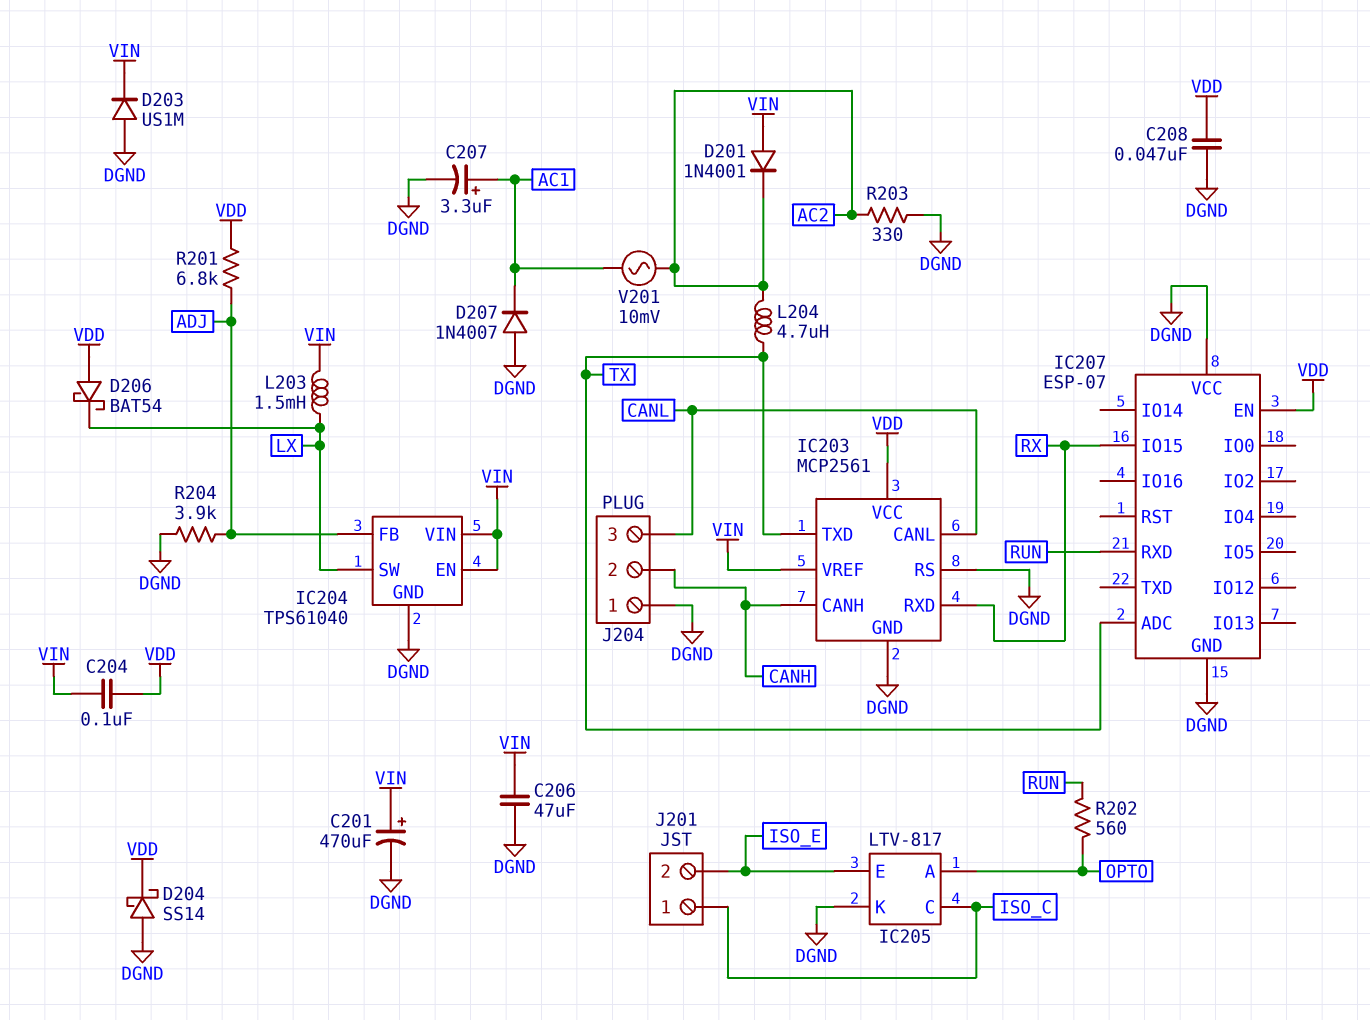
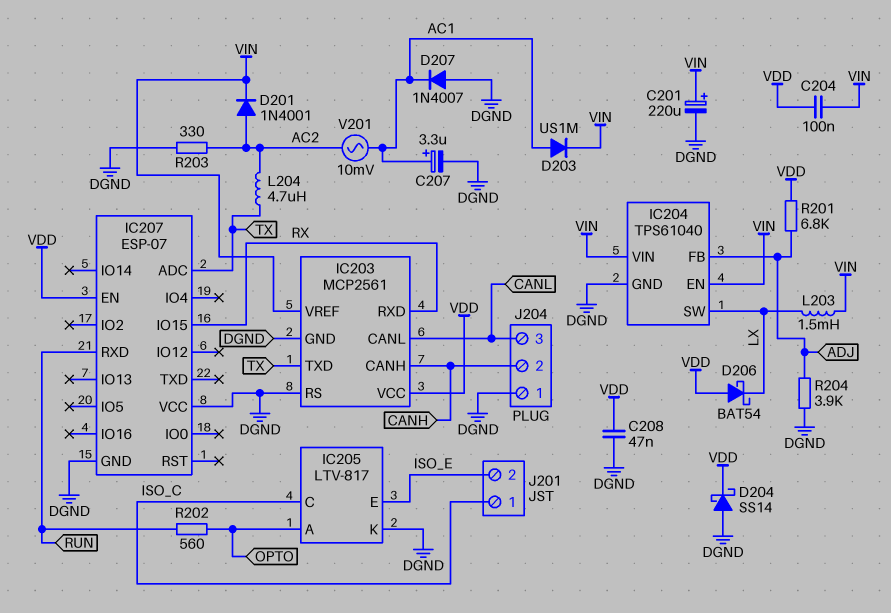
C201: 470uF (plus VIN, minus DGND) -> 220uF (plus VIN, minus DGND)
C206: 47uF (DGND, VIN) -> none
D201: diode 1N4001 (A VIN, K AC2) -> diode 1N4001 (A AC2, K VIN)
D203: diode US1M (A DGND, K VIN) -> diode US1M (A AC1, K VIN)

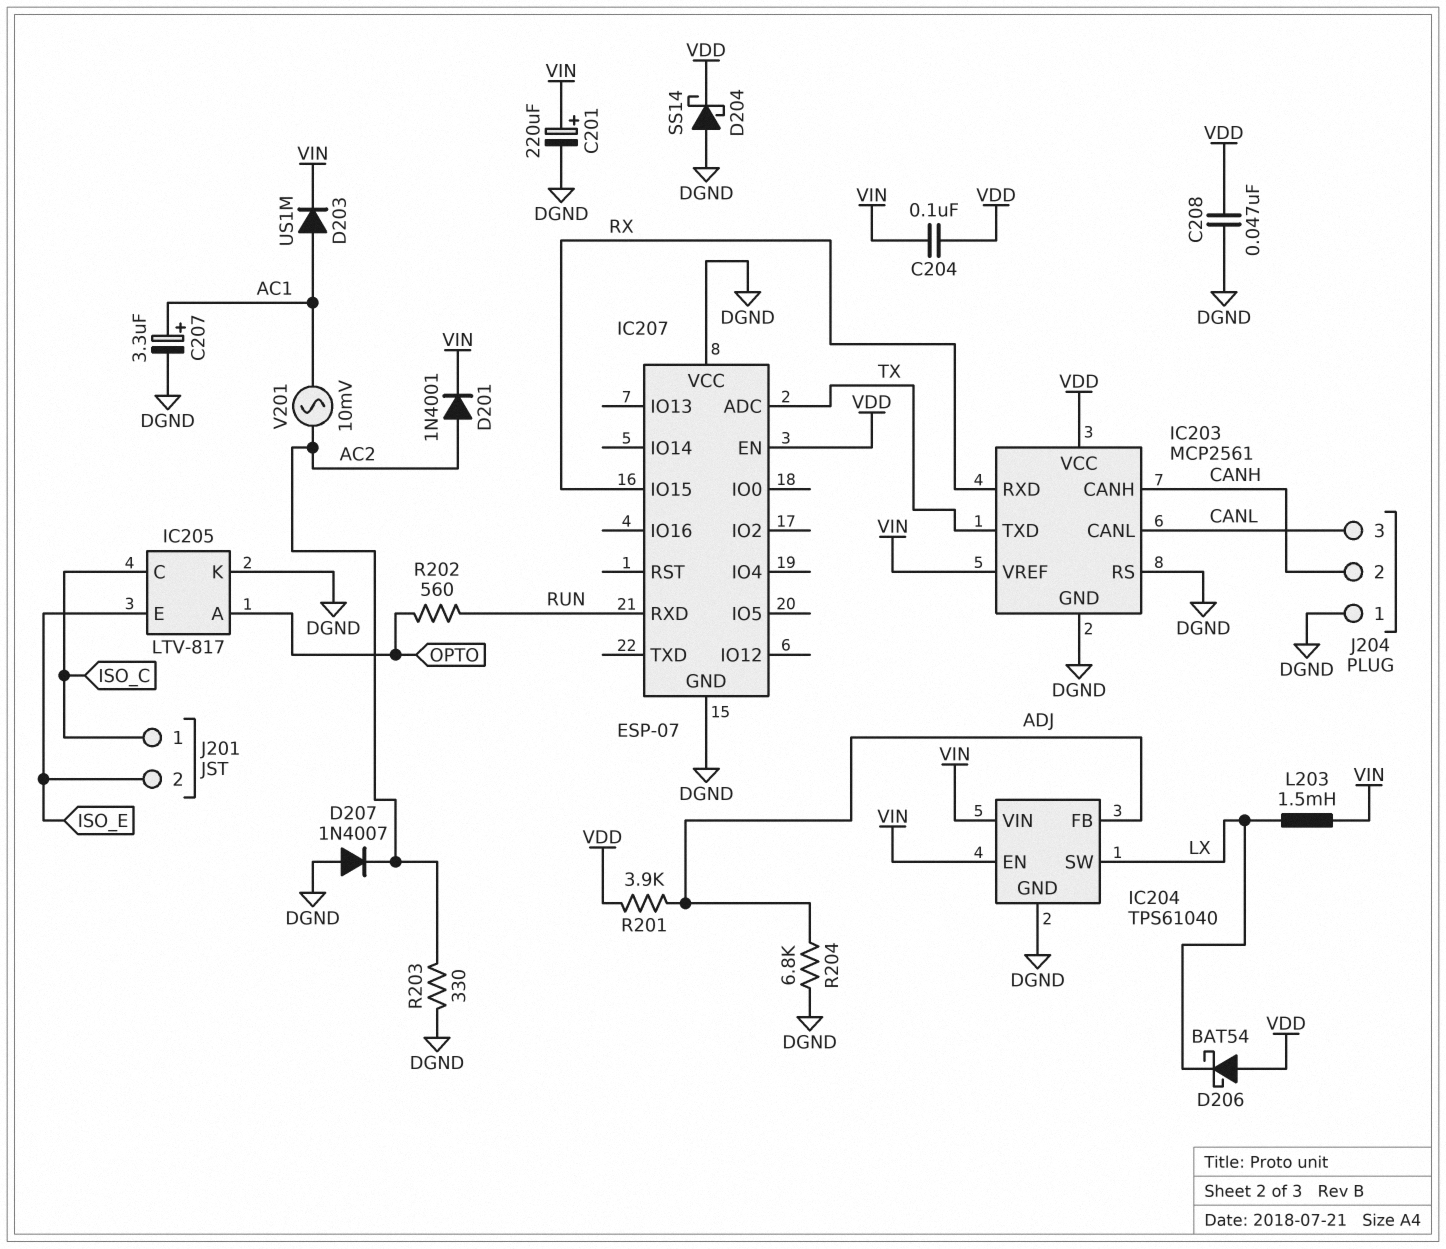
D207: diode 1N4007 (A DGND, K AC1) -> diode 1N4007 (A DGND, K AC2)
L204: 4.7uH (AC2, TX) -> none
R201: 6.8k (ADJ, VDD) -> 3.9k (ADJ, VDD)
R204: 3.9k (ADJ, DGND) -> 6.8k (ADJ, DGND)

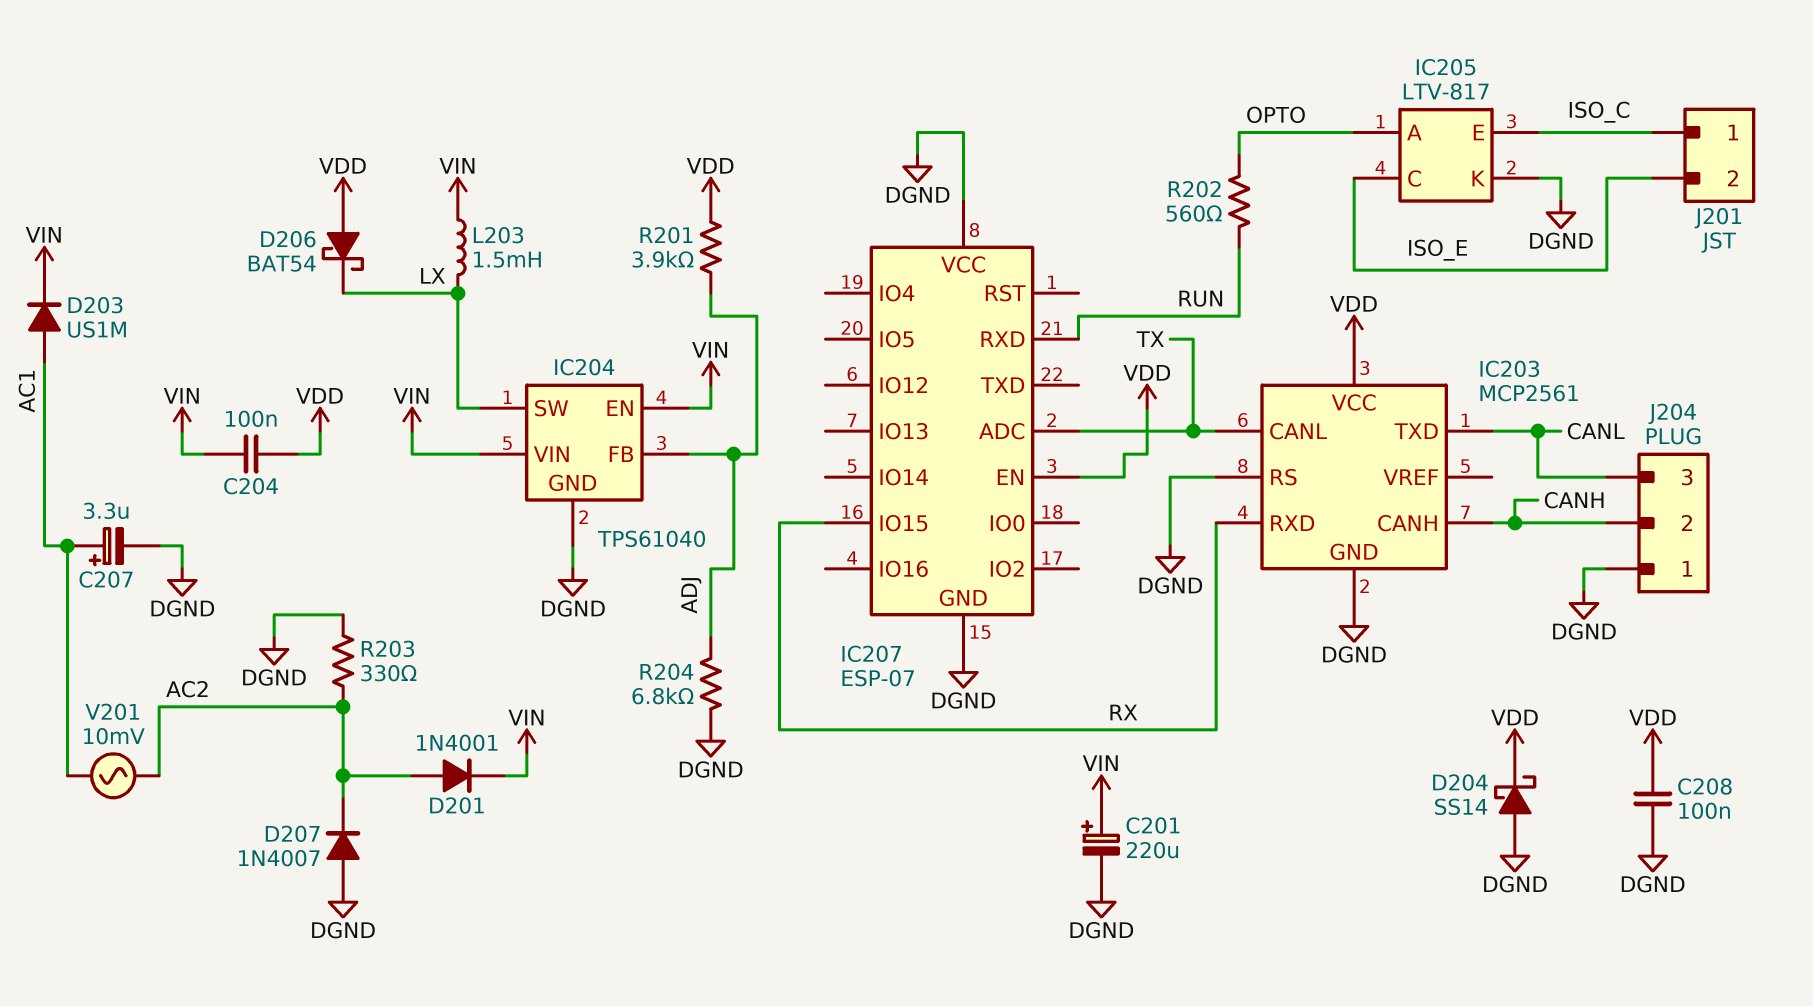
C208: 47nF (DGND, VDD) -> 100nF (DGND, VDD)
IC203 pin CANL: CANL -> TX
IC203 pin TXD: TX -> CANL
IC203 pin VREF: VIN -> none
IC205 pin C: ISO_C -> ISO_E
IC205 pin E: ISO_E -> ISO_C

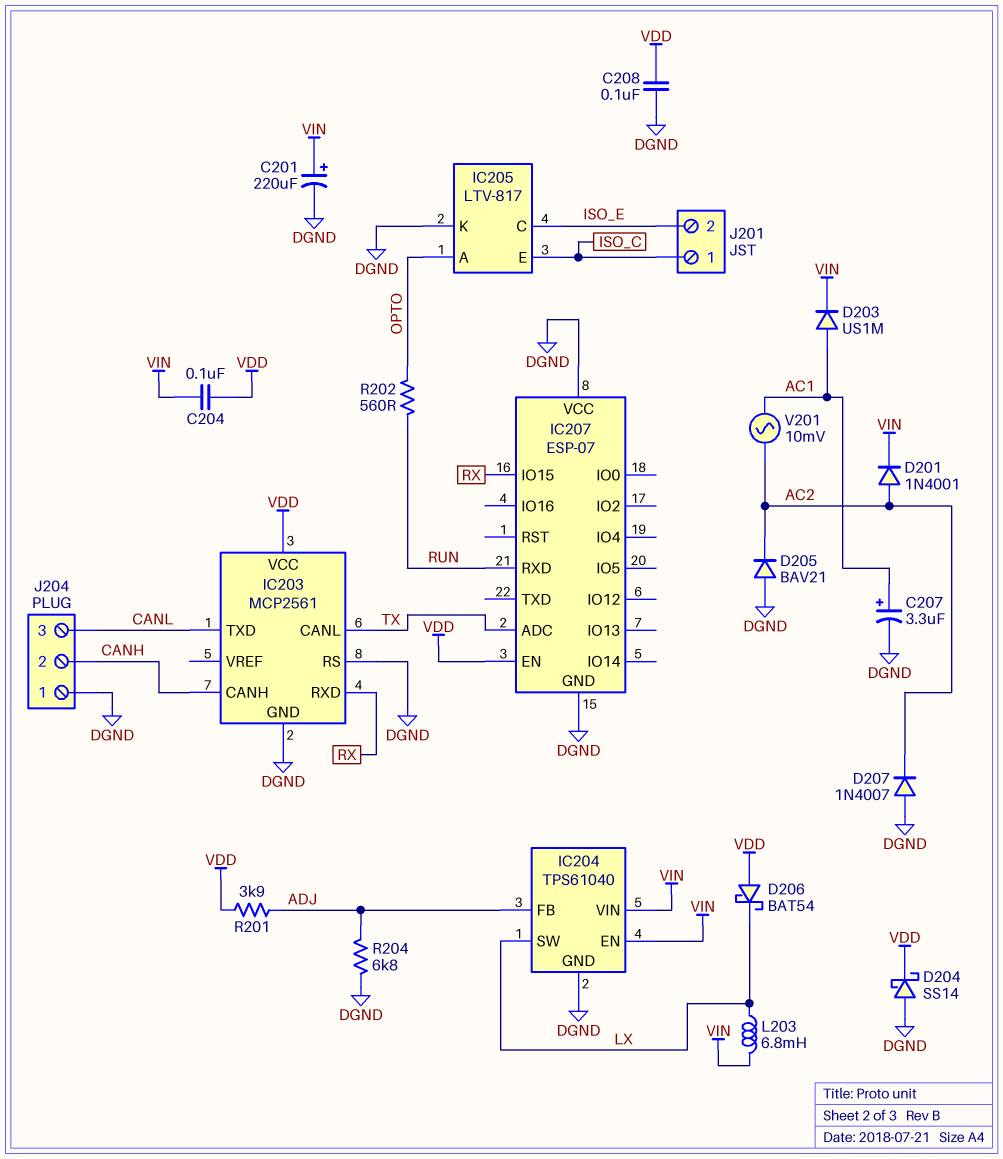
D205: none -> diode BAV21 (A DGND, K AC2)
L203: 1.5mH (LX, VIN) -> 6.8mH (LX, VIN)
R203: 330 (AC2, DGND) -> none

